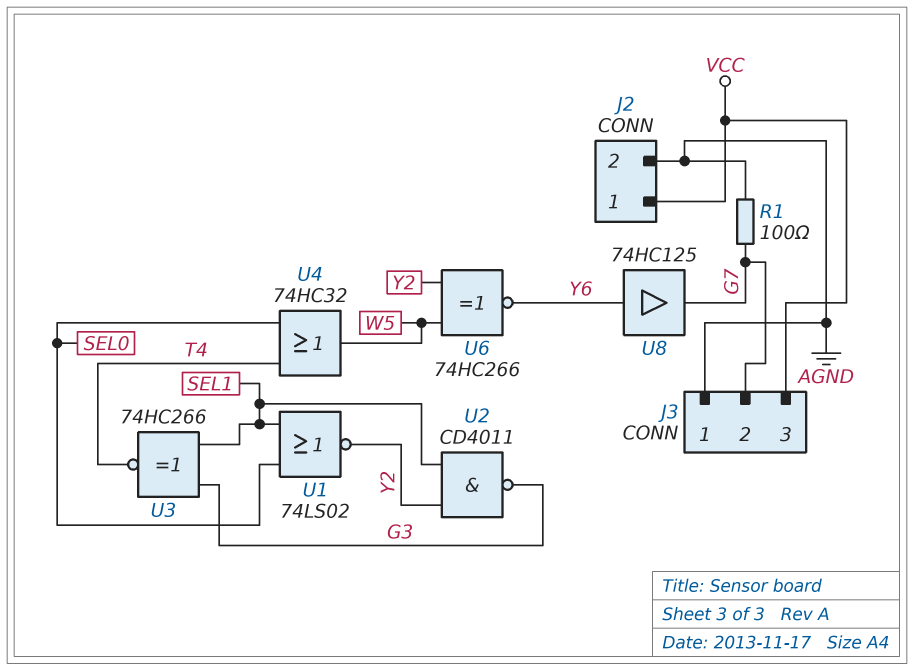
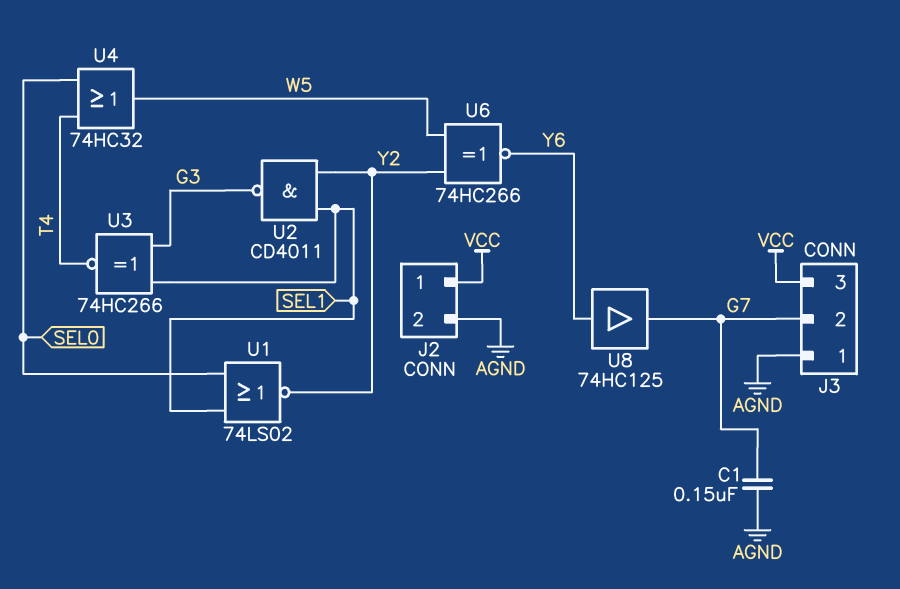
C1: none -> 150nF (AGND, G7)
R1: 100 (AGND, G7) -> none

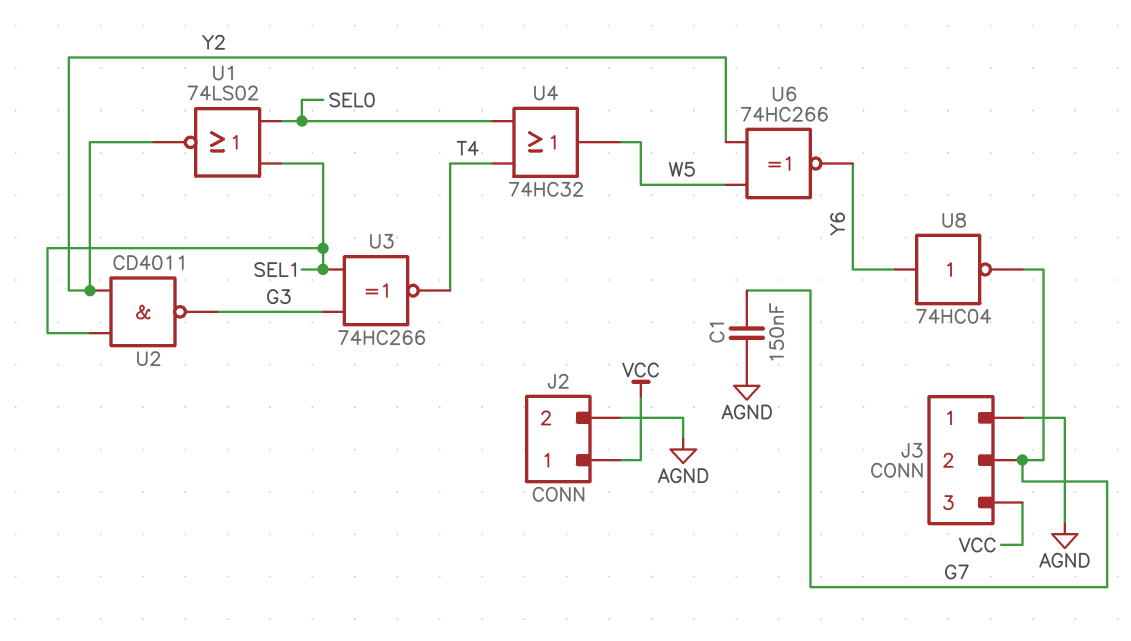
U8: buffer 74HC125 (in Y6, out G7) -> NOT 74HC04 (in Y6, out G7)

